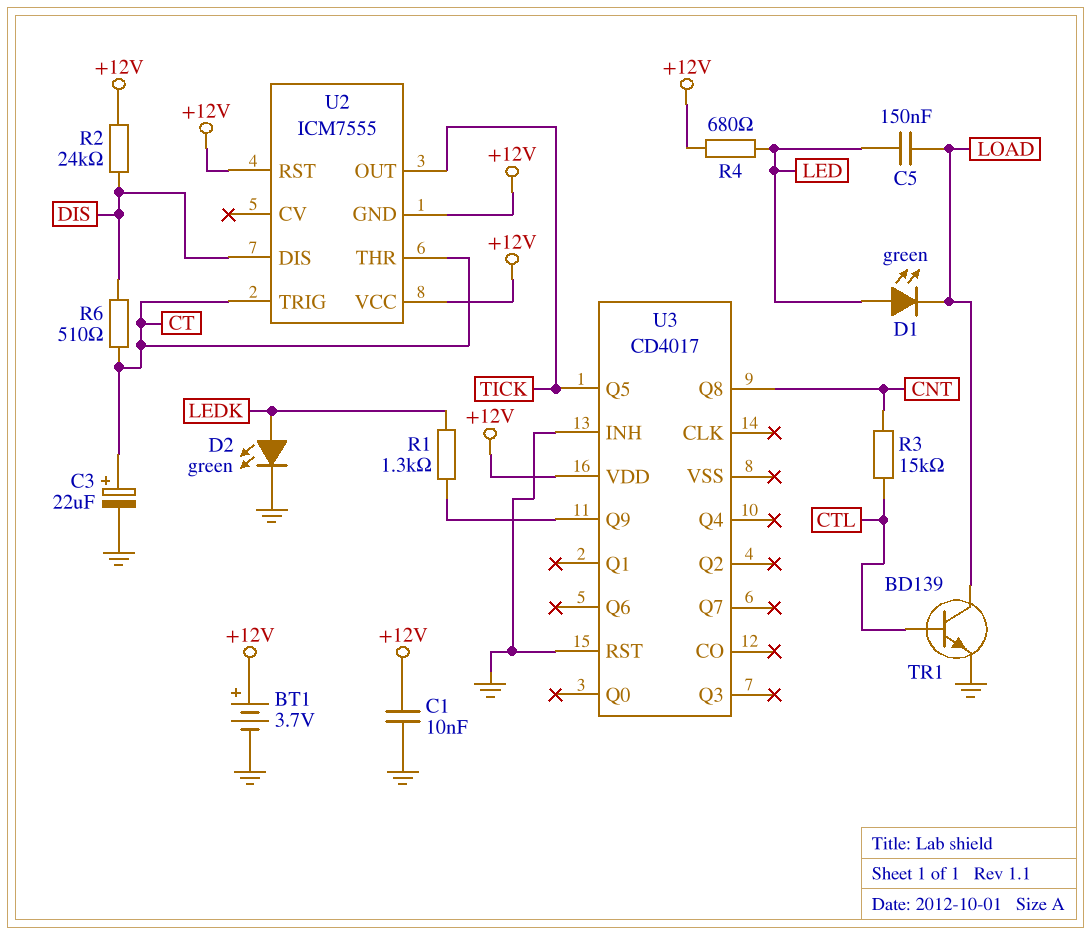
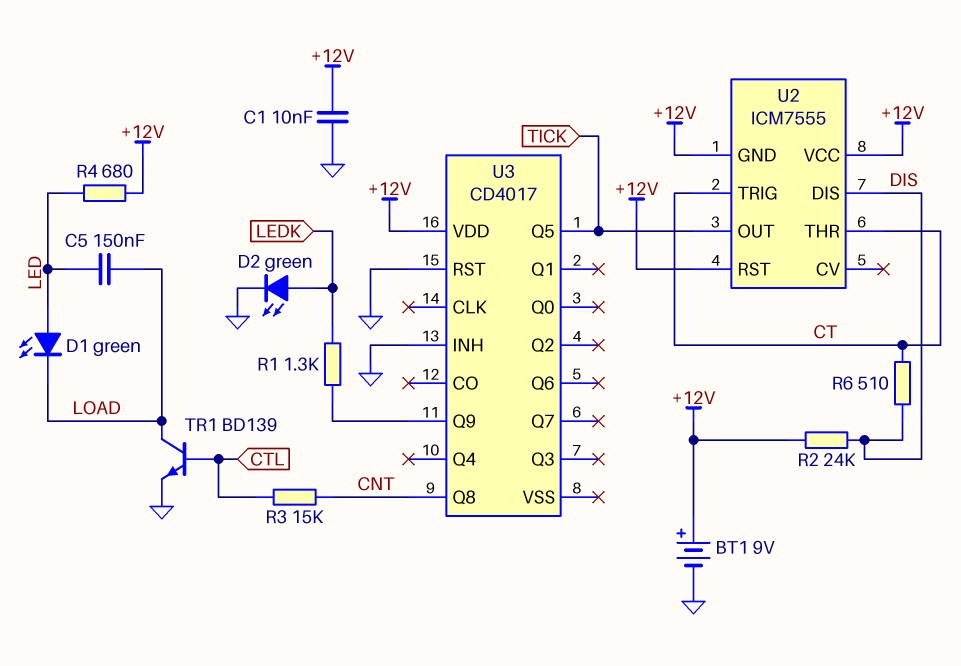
BT1: 3.7V (plus +12V, minus GND) -> 9V (plus +12V, minus GND)
C3: 22uF (plus CT, minus GND) -> none

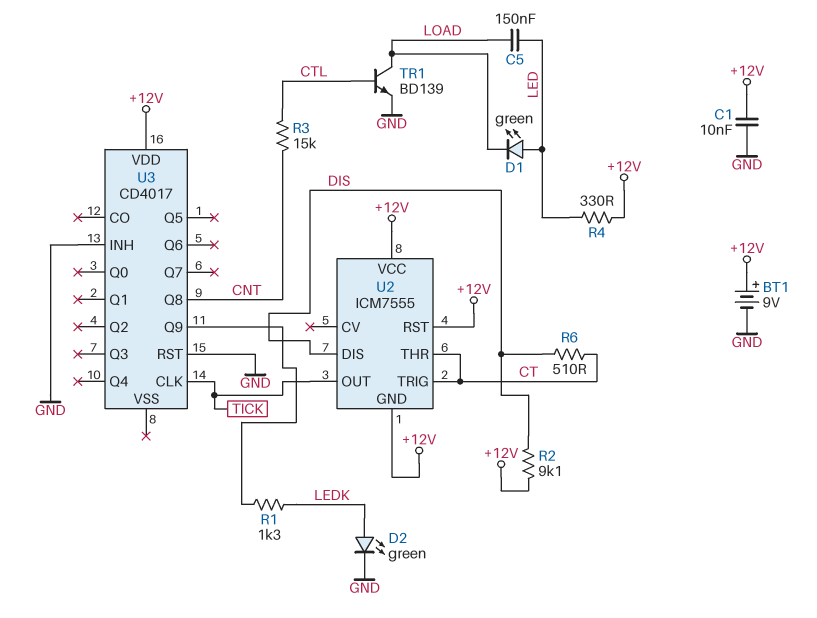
R2: 24k (+12V, DIS) -> 9.1k (+12V, DIS)
R4: 680 (+12V, LED) -> 330 (+12V, LED)
U3 pin CLK: none -> TICK
U3 pin Q5: TICK -> none

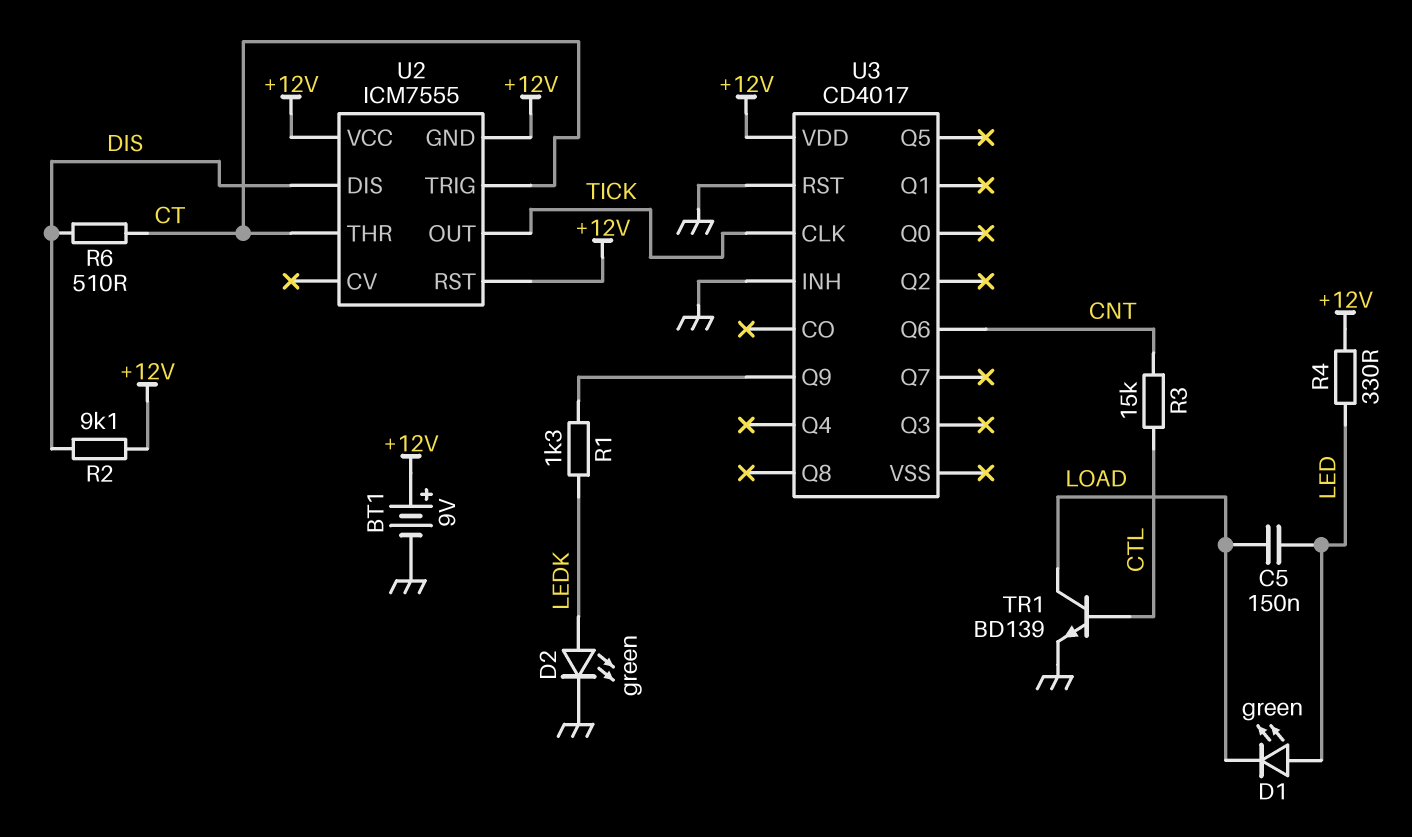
C1: 10nF (+12V, GND) -> none
U3 pin Q6: none -> CNT
U3 pin Q8: CNT -> none

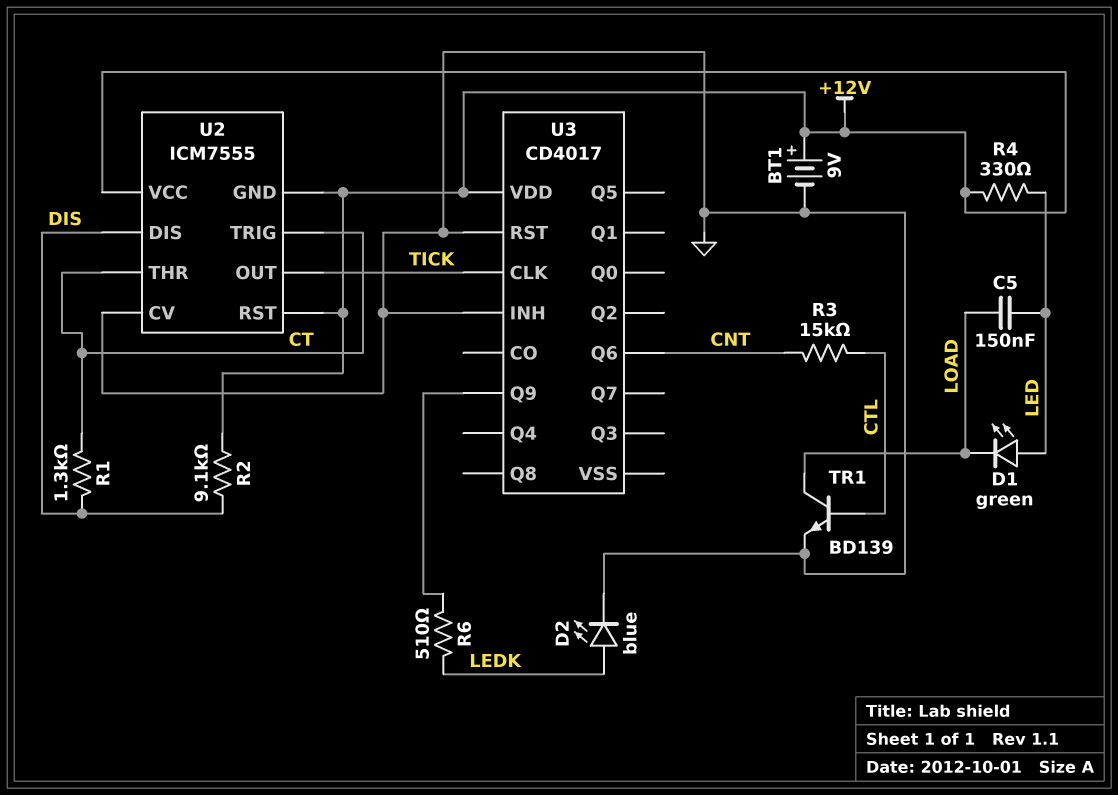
D2: LED green (A LEDK, K GND) -> LED blue (A LEDK, K GND)
R1: 1.3k (LEDK, U3/Q9) -> 1.3k (CT, DIS)
R6: 510 (CT, DIS) -> 510 (LEDK, U3/Q9)
U2 pin CV: none -> GND

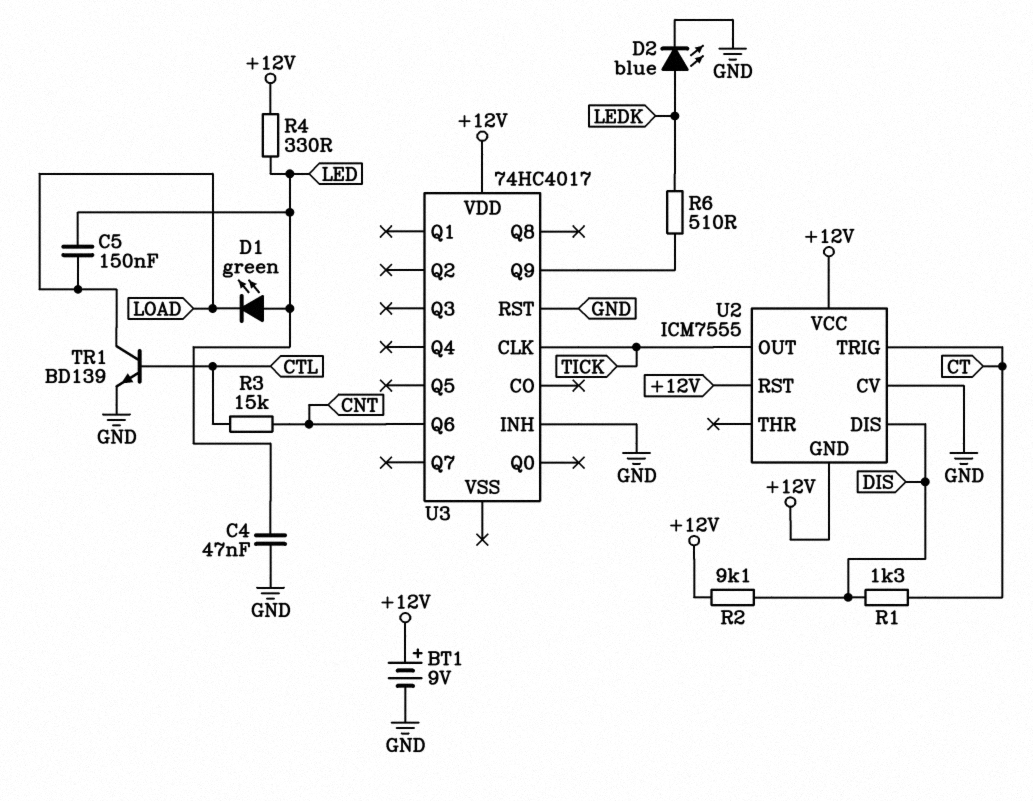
C4: none -> 47nF (GND, LED)
U2 pin THR: CT -> none
U3: CD4017 -> 74HC4017

